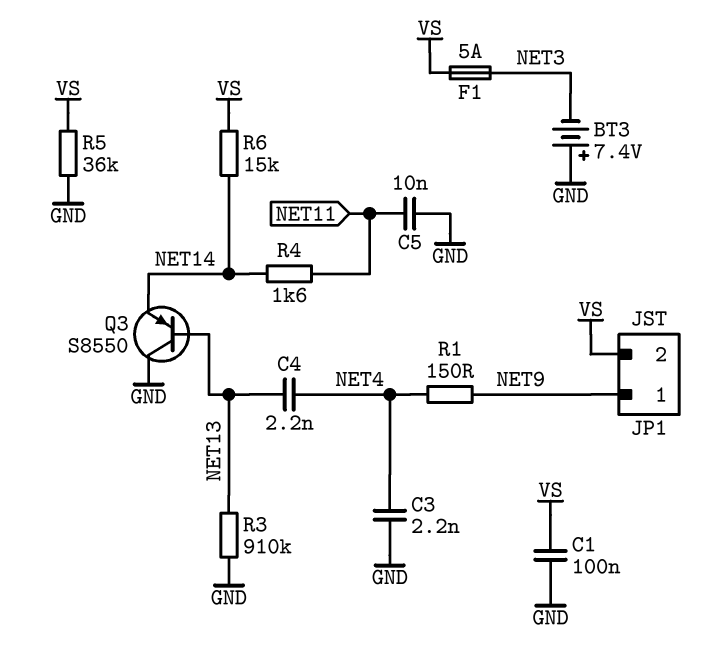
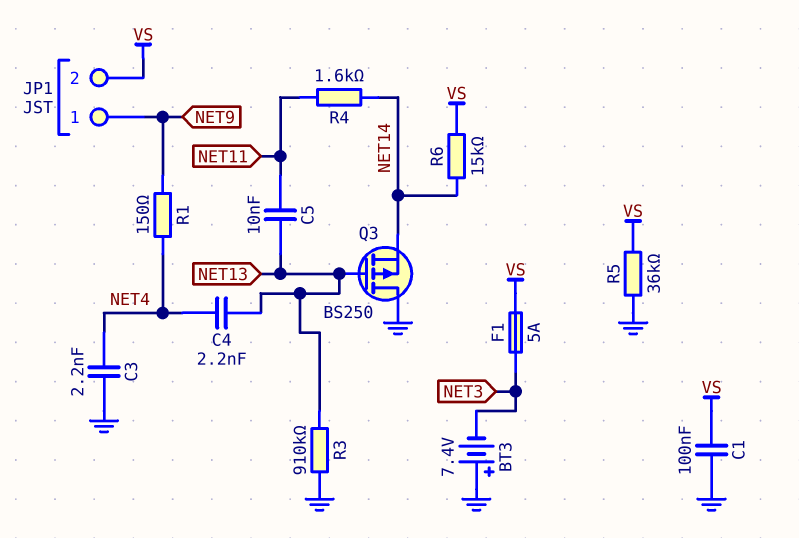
C5: 10nF (GND, NET11) -> 10nF (NET11, NET13)
Q3: PNP S8550 (B NET13, C GND, E NET14) -> PMOS BS250 (G NET13, D GND, S NET14)

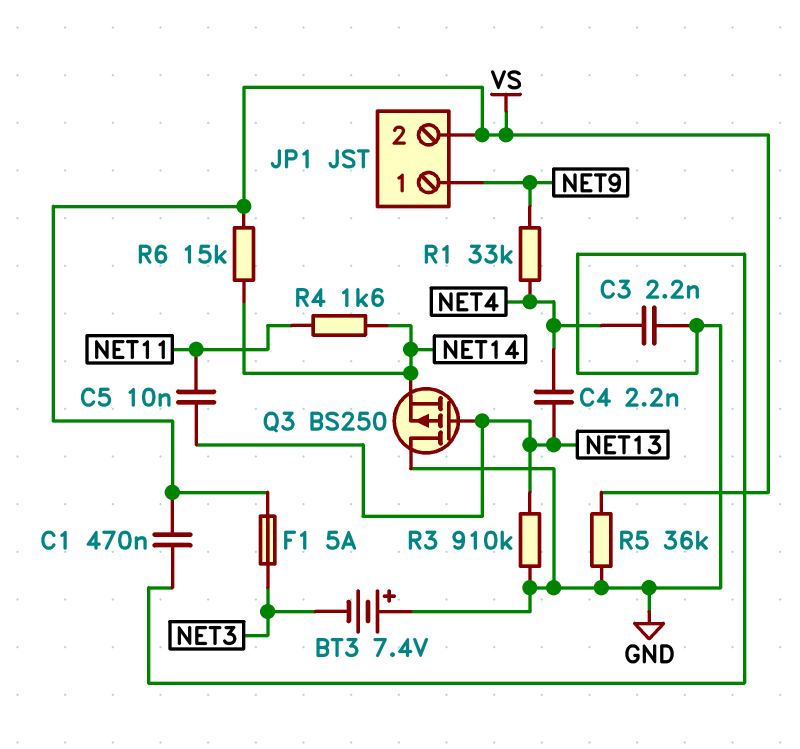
C1: 100nF (GND, VS) -> 470nF (GND, VS)
R1: 150 (NET4, NET9) -> 33k (NET4, NET9)

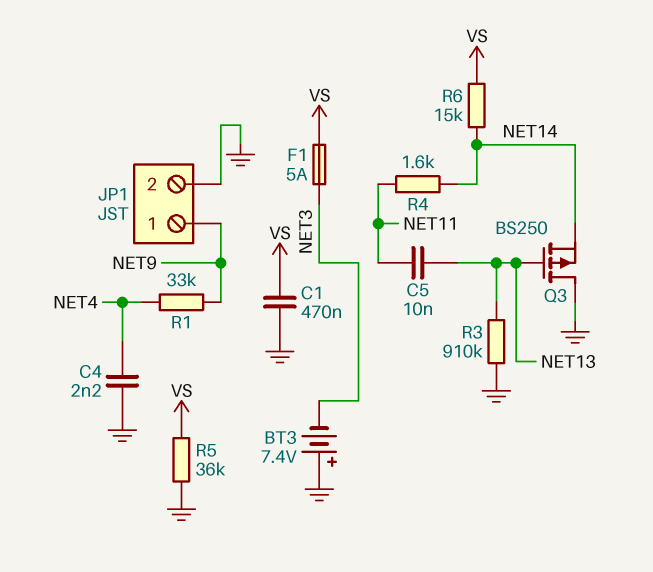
C3: 2.2nF (GND, NET4) -> none
C4: 2.2nF (NET4, NET13) -> 2.2nF (GND, NET4)
JP1 pin 2: VS -> GND

